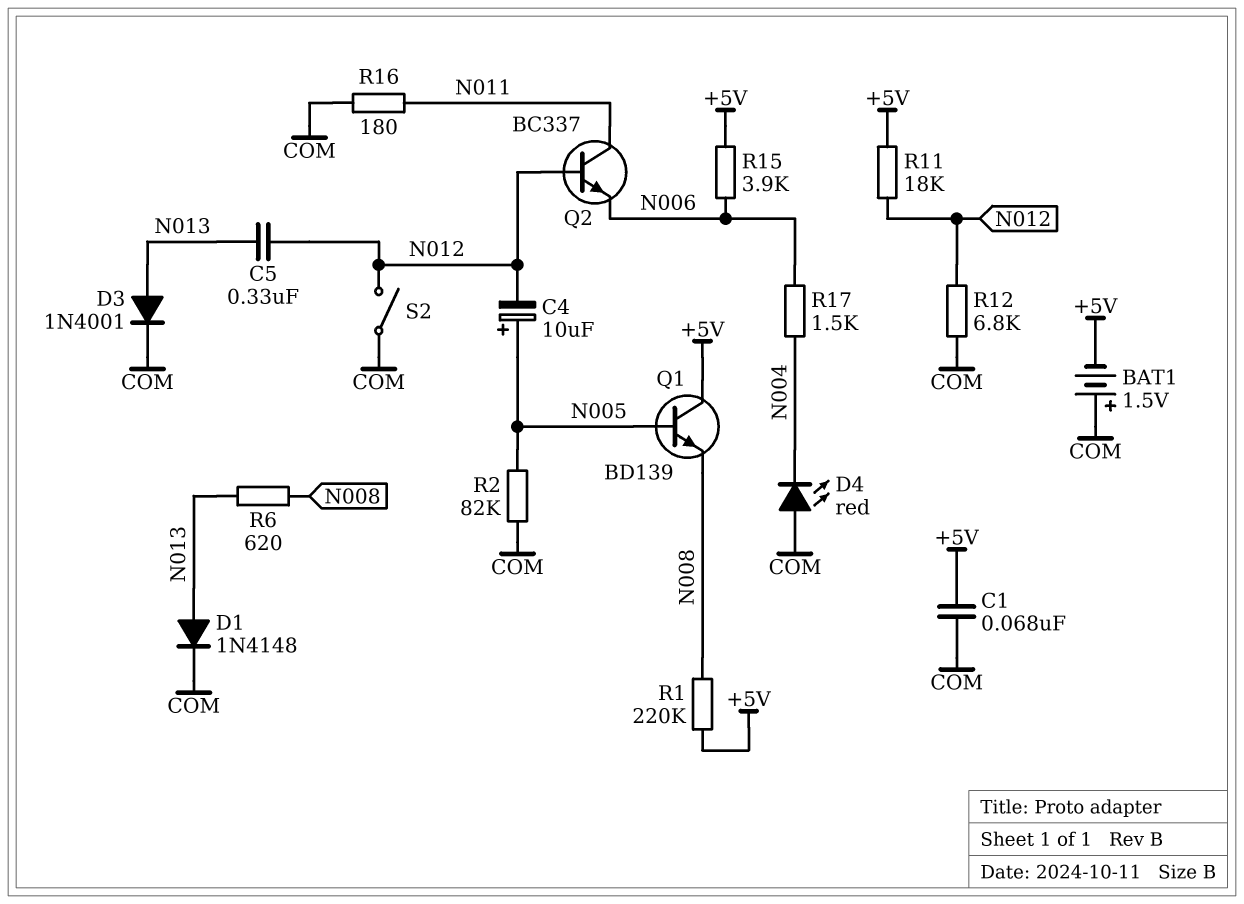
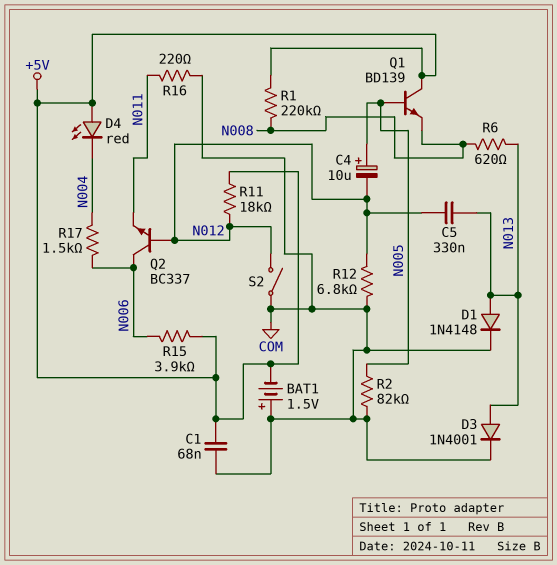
D4: LED red (A COM, K N004) -> LED red (A +5V, K N004)
Q2: NPN BC337 (B N012, C N011, E N006) -> NPN BC337 (B N012, C N006, E N011)
R16: 180 (COM, N011) -> 220 (COM, N011)

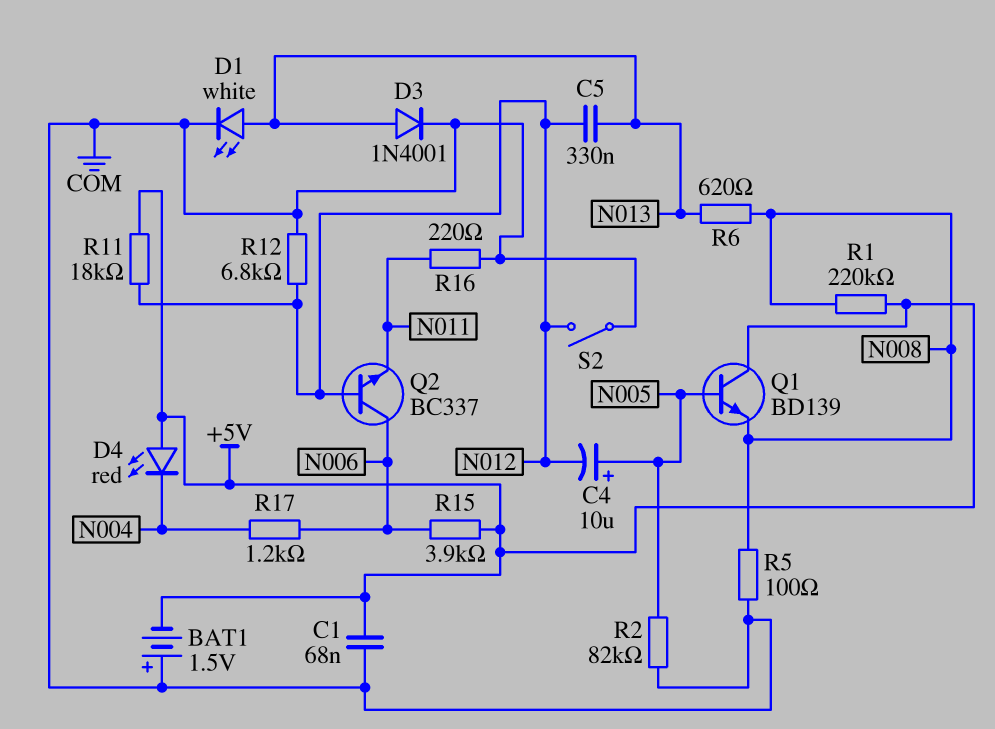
D1: diode 1N4148 (A N013, K COM) -> LED white (A N013, K COM)
R5: none -> 100 (COM, N008)
R17: 1.5k (N004, N006) -> 1.2k (N004, N006)

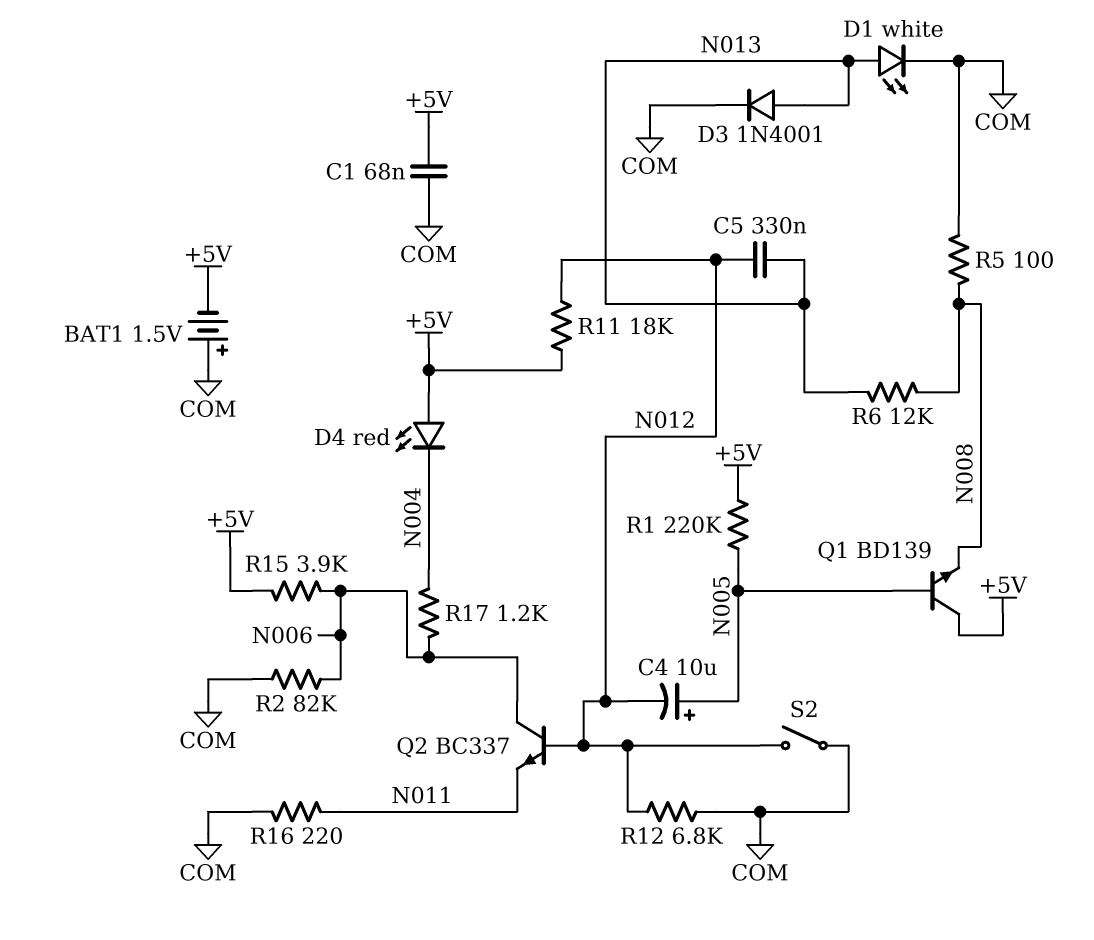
R1: 220k (+5V, N008) -> 220k (+5V, N005)
R2: 82k (COM, N005) -> 82k (COM, N006)
R6: 620 (N008, N013) -> 12k (N008, N013)

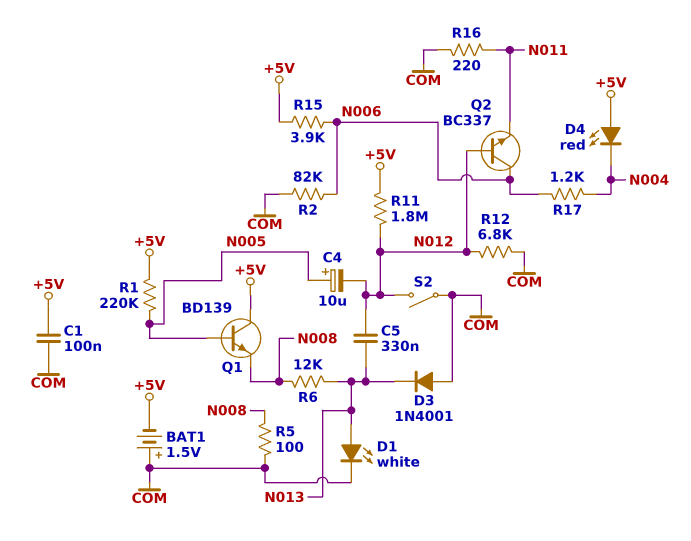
C1: 68nF (+5V, COM) -> 100nF (+5V, COM)
D3: diode 1N4001 (A N013, K COM) -> diode 1N4001 (A COM, K N013)
R11: 18k (+5V, N012) -> 1.8M (+5V, N012)

